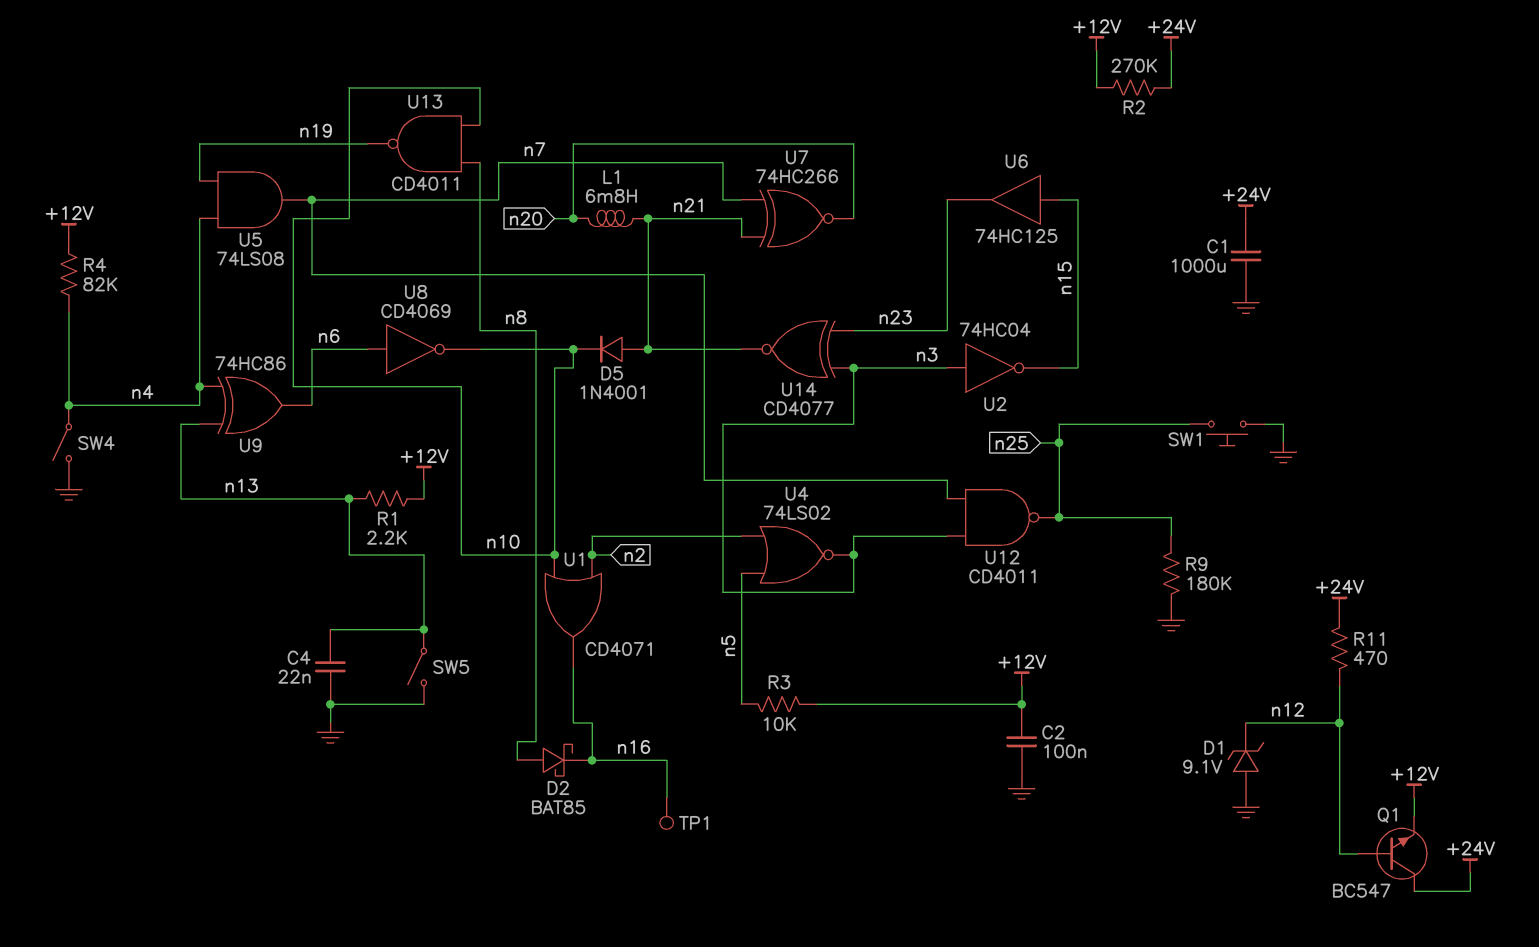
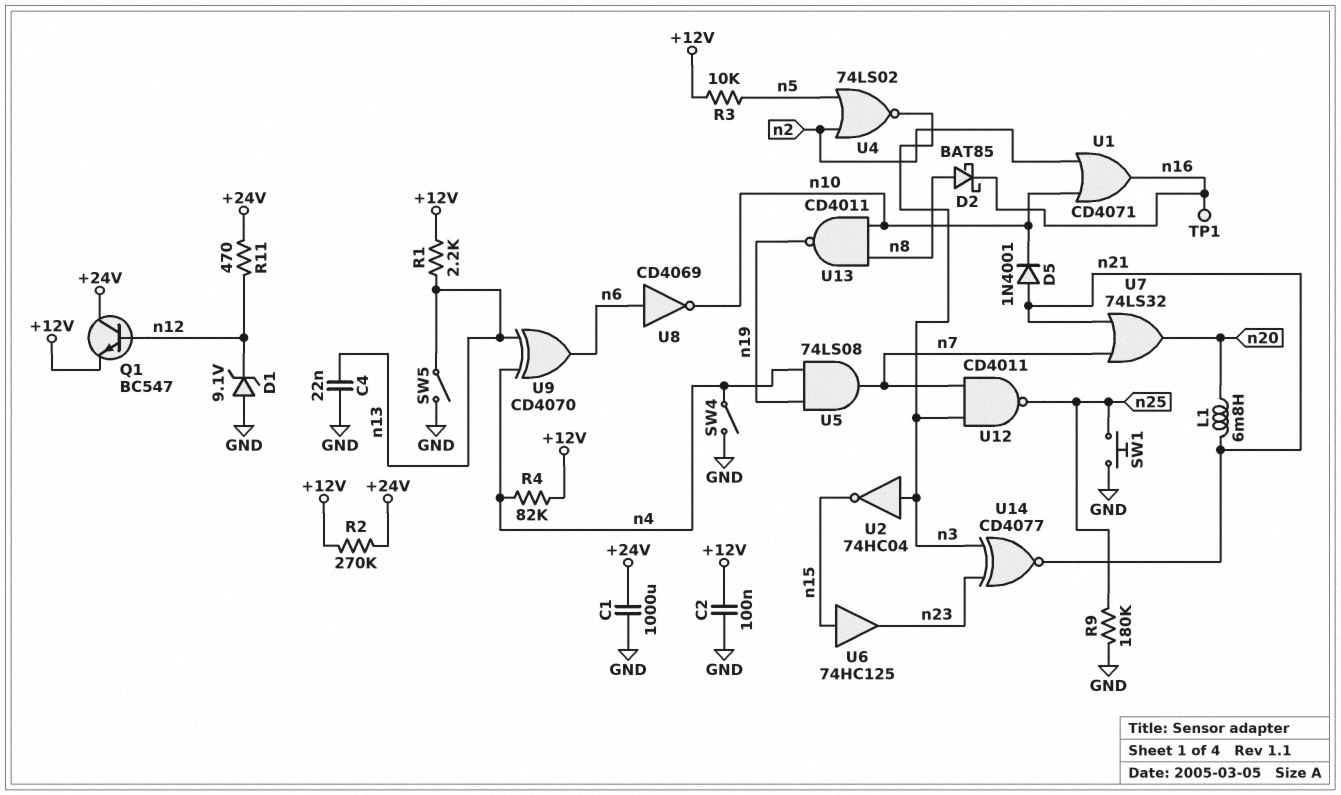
U7: XNOR 74HC266 (in n7, in n21, out n20) -> OR 74LS32 (in n7, in n21, out n20)
U9: XOR 74HC86 (in n4, in n13, out n6) -> XOR CD4070 (in n4, in n13, out n6)

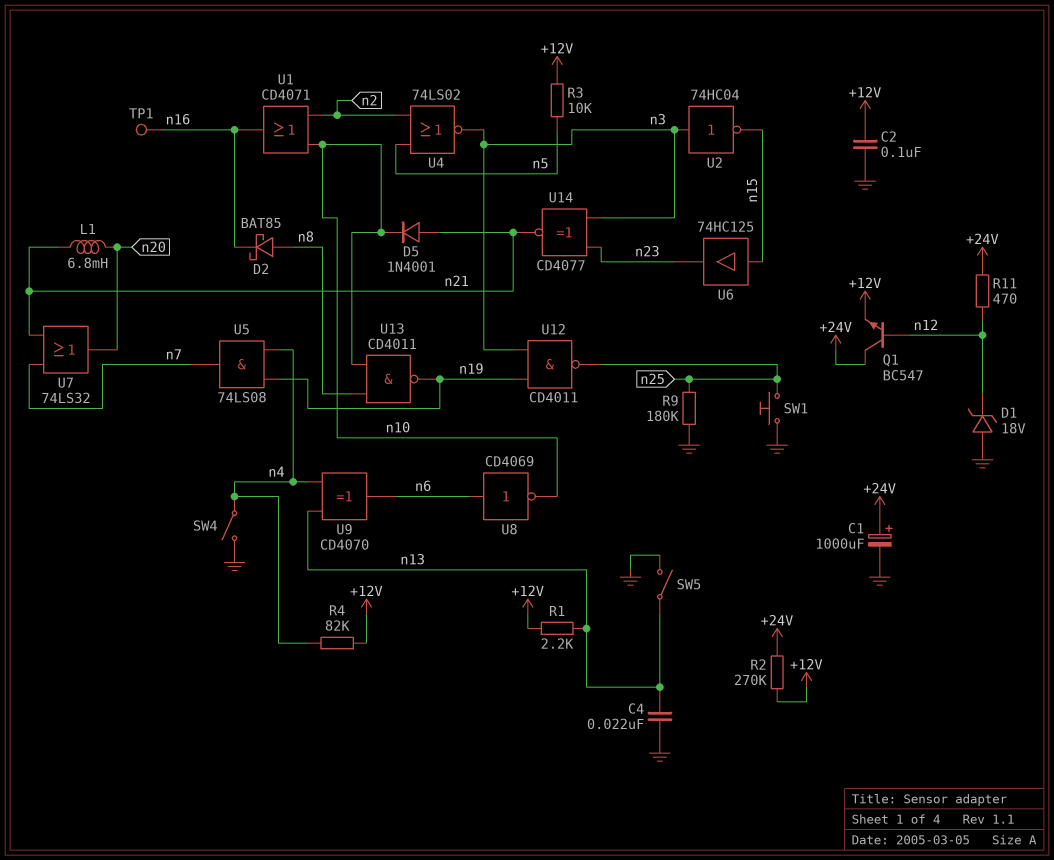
C1: 1000uF (+24V, GND) -> 1000uF (plus +24V, minus GND)
D1: zener 9.1V (A GND, K n12) -> zener 18V (A GND, K n12)
U12: NAND CD4011 (in n3, in n7, out n25) -> NAND CD4011 (in n3, in n19, out n25)

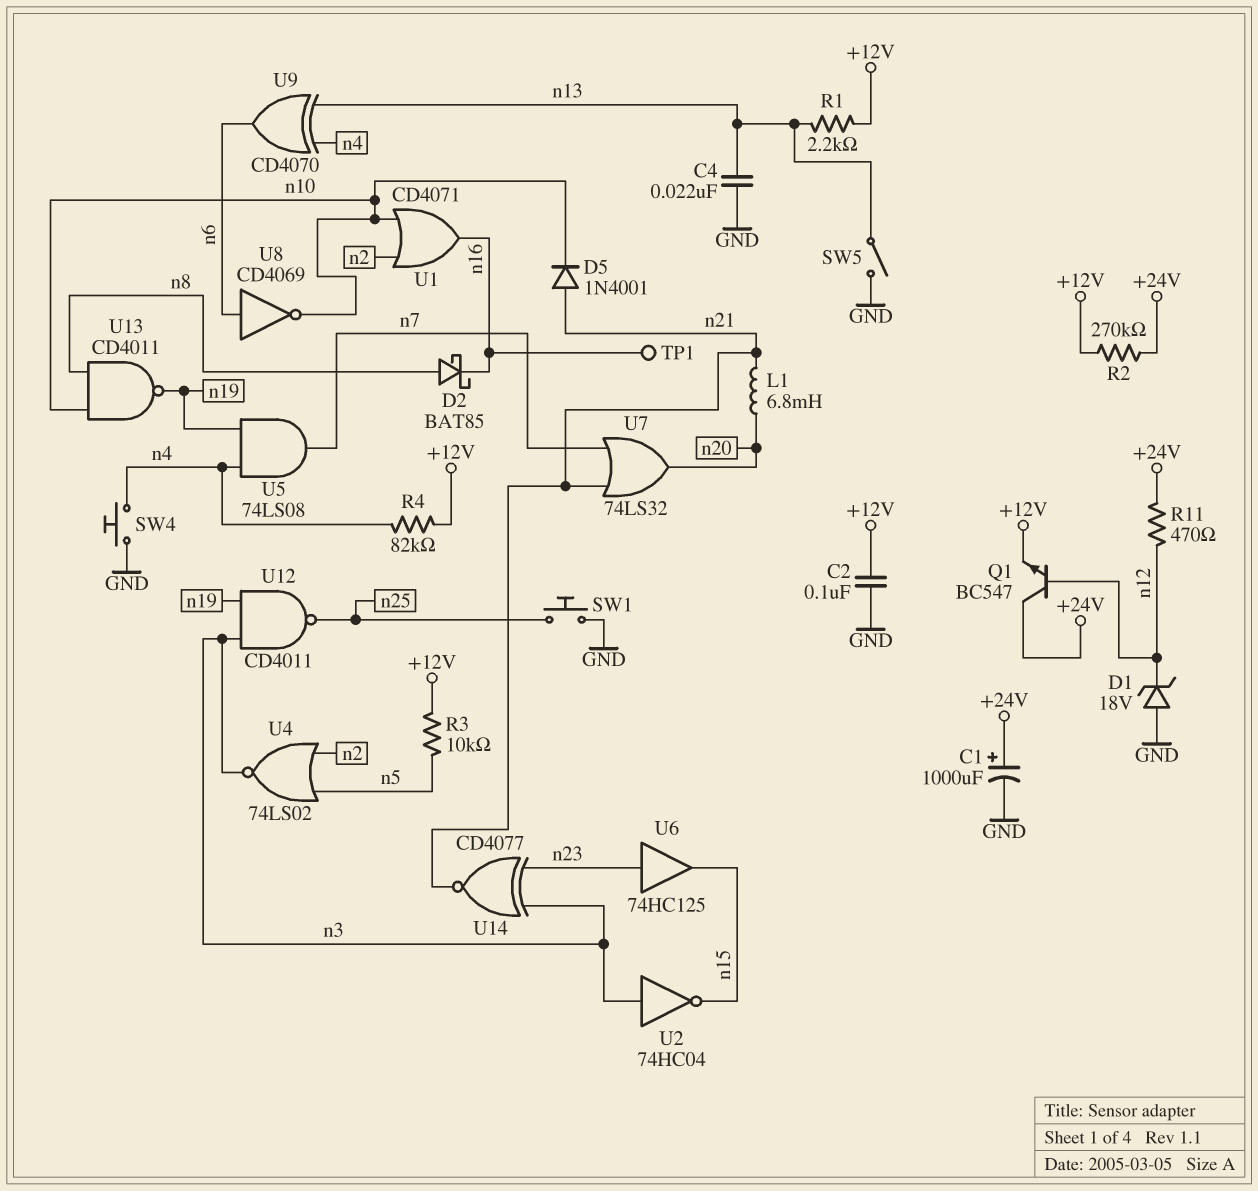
R9: 180k (GND, n25) -> none
SW4: switch (GND, n4) -> button (GND, n4)
U6: buffer 74HC125 (in n15, out n23) -> buffer 74HC125 (in n23, out n15)

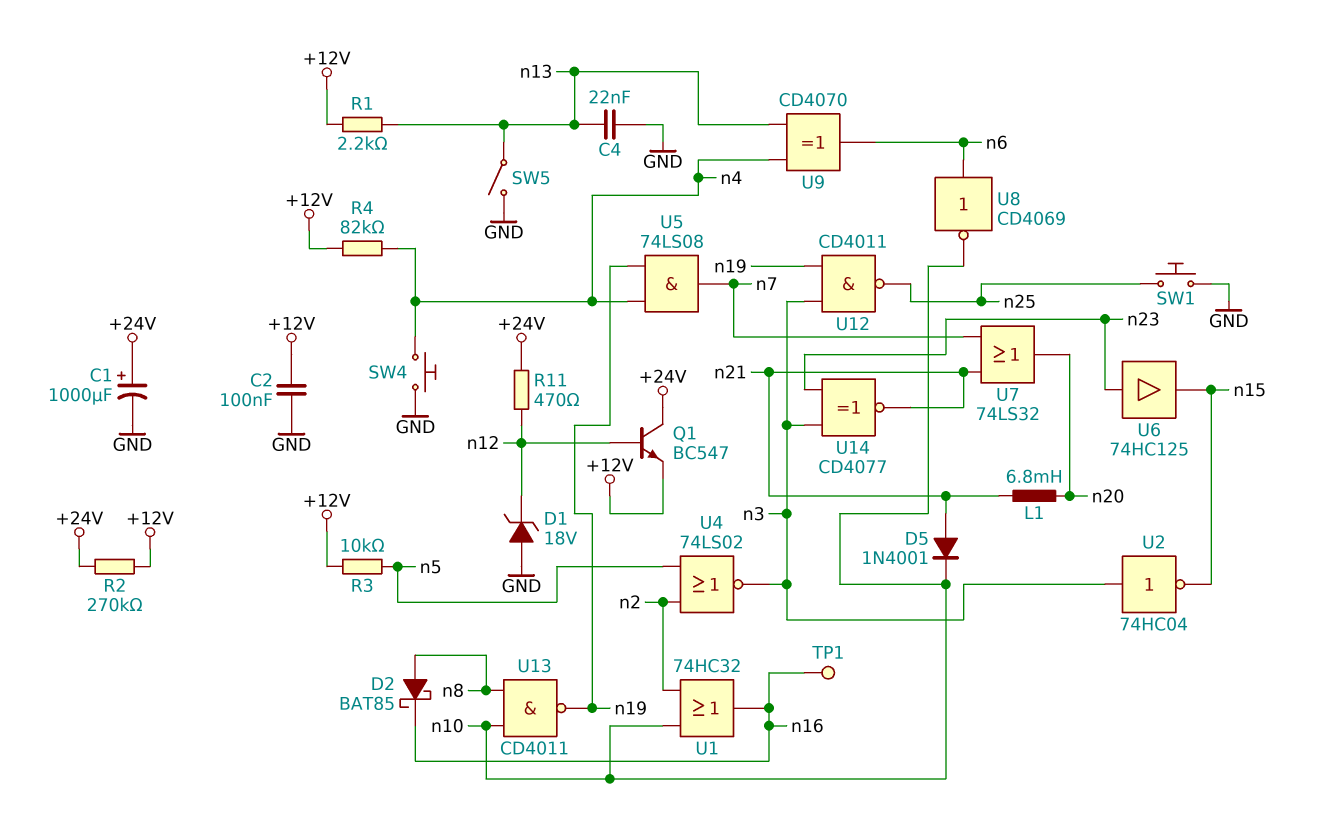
U1: OR CD4071 (in n2, in n10, out n16) -> OR 74HC32 (in n2, in n10, out n16)

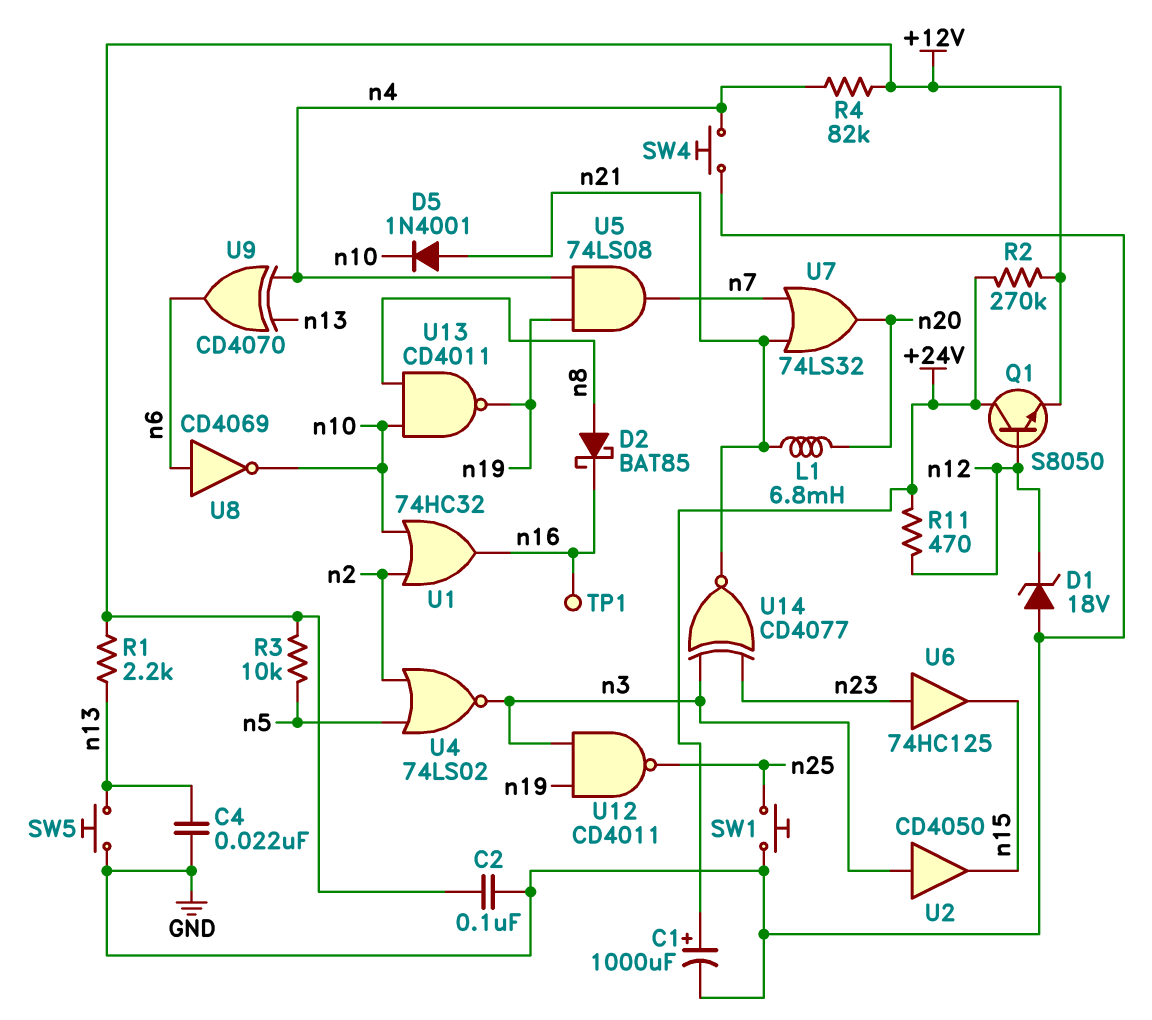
Q1: NPN BC547 (B n12, C +24V, E +12V) -> NPN S8050 (B n12, C +24V, E +12V)
SW5: switch (GND, n13) -> button (GND, n13)
U2: NOT 74HC04 (in n3, out n15) -> buffer CD4050 (in n3, out n15)

